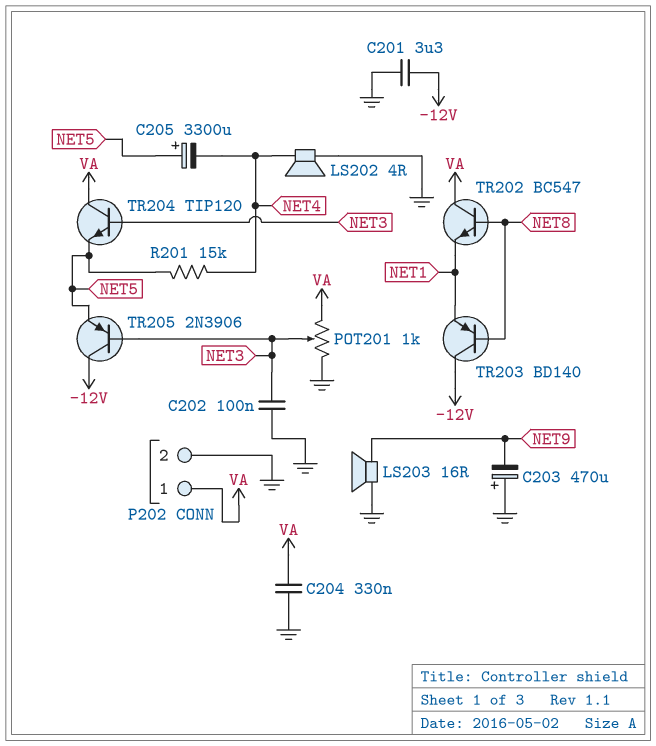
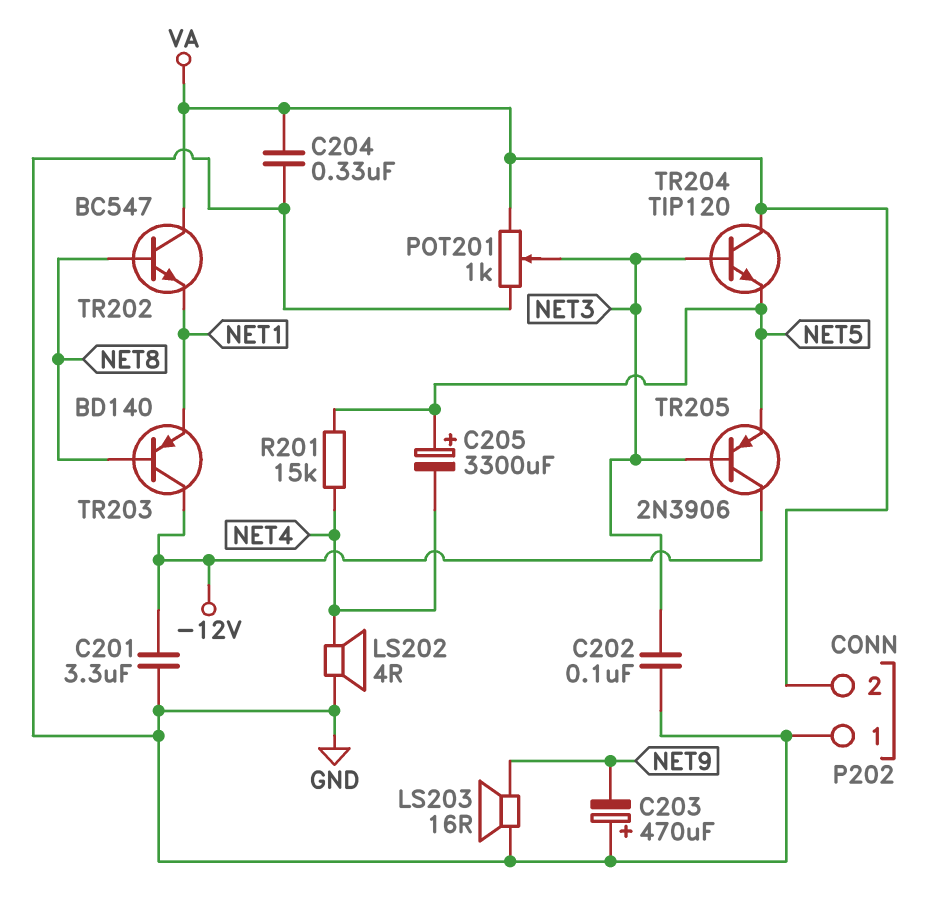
P202 pin 1: VA -> GND
P202 pin 2: GND -> VA

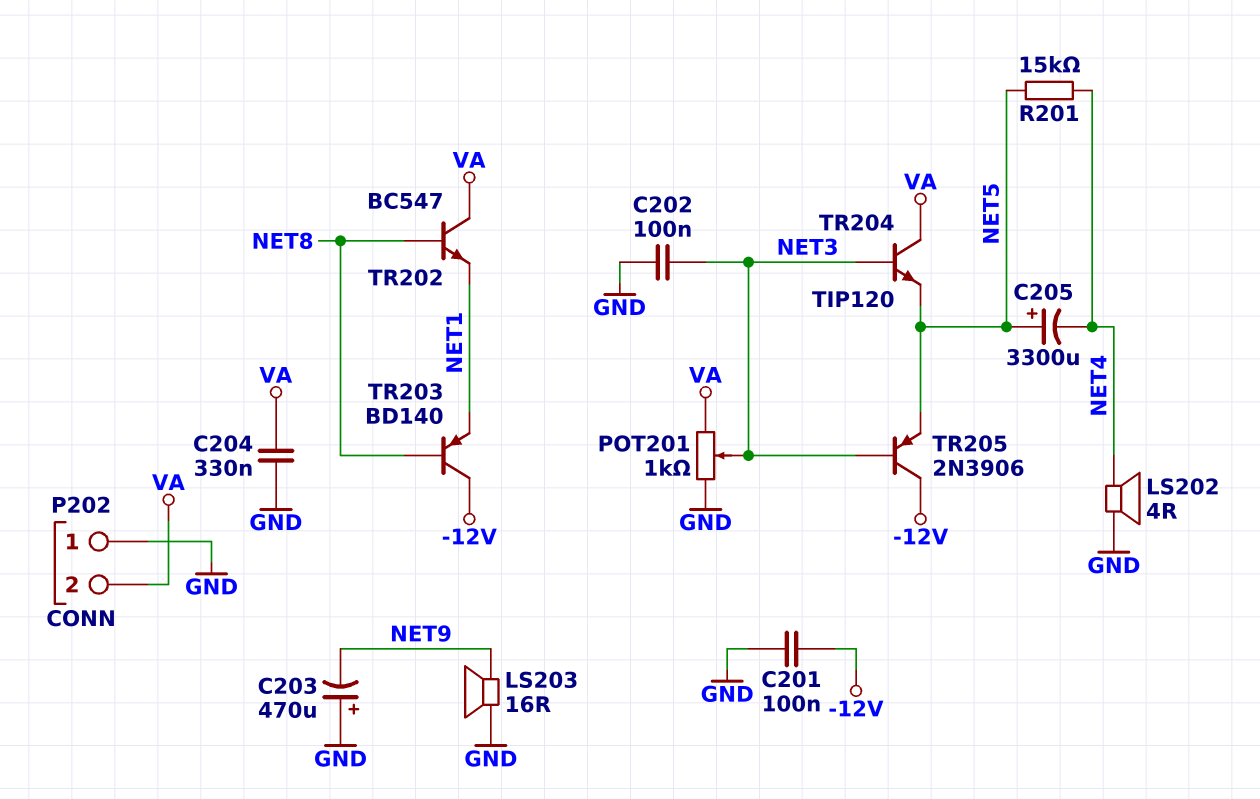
C201: 3.3uF (-12V, GND) -> 100nF (-12V, GND)

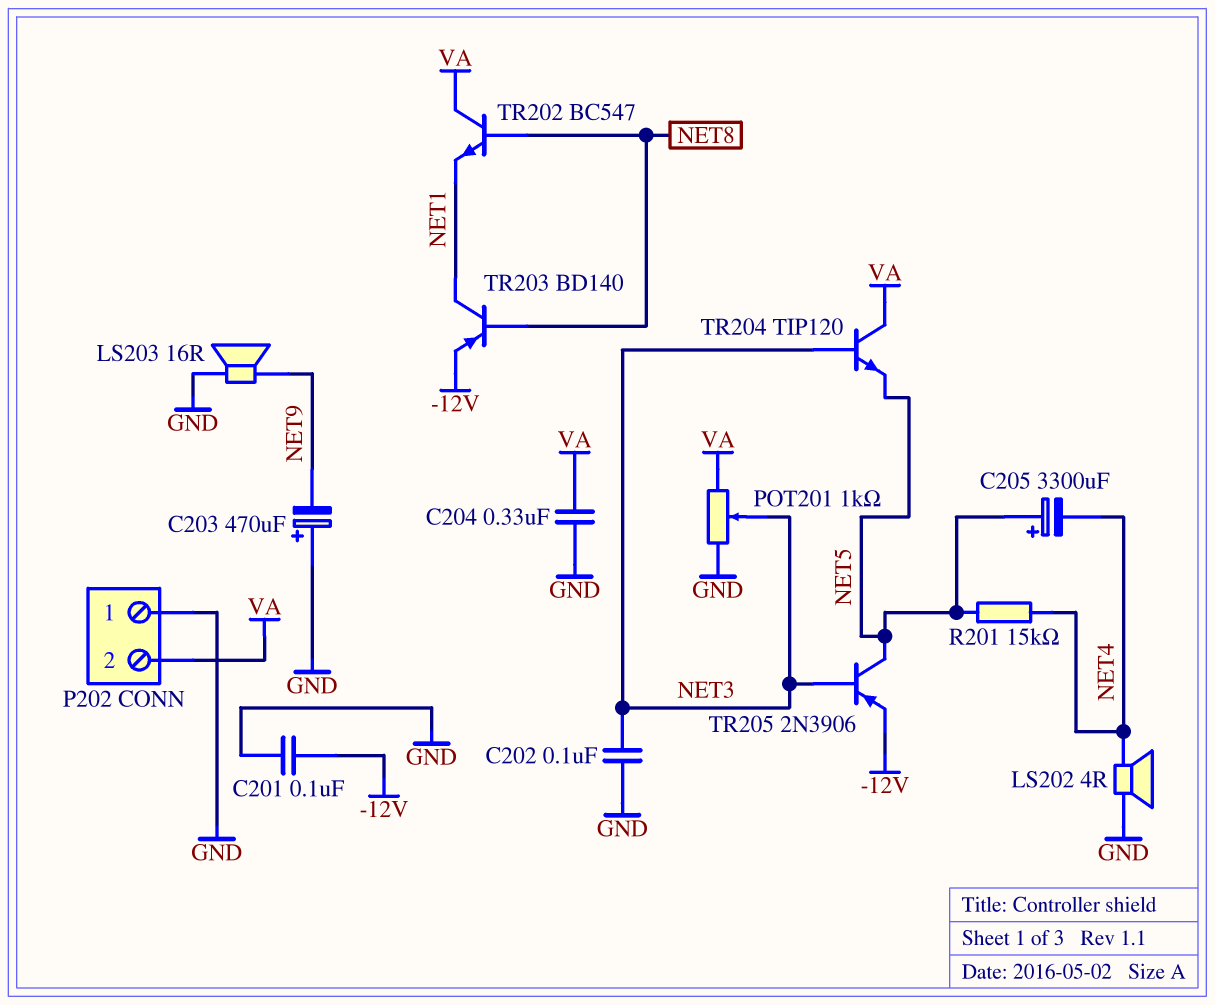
TR203: PNP BD140 (B NET8, C -12V, E NET1) -> PNP BD140 (B NET8, C NET1, E -12V)
TR205: PNP 2N3906 (B NET3, C -12V, E NET5) -> PNP 2N3906 (B NET3, C NET5, E -12V)

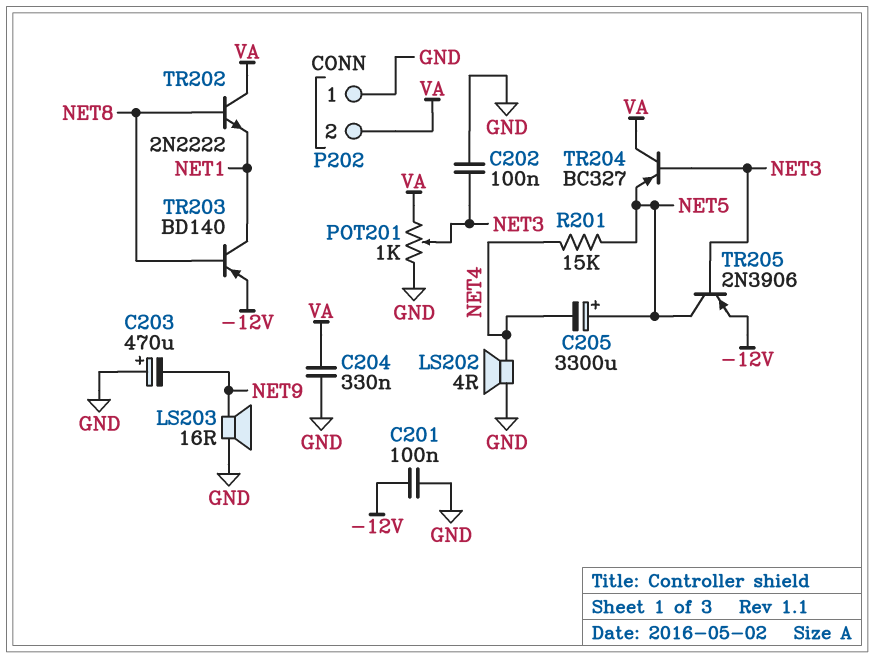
TR202: NPN BC547 (B NET8, C VA, E NET1) -> NPN 2N2222 (B NET8, C VA, E NET1)
TR204: NPN TIP120 (B NET3, C VA, E NET5) -> PNP BC327 (B NET3, C VA, E NET5)

